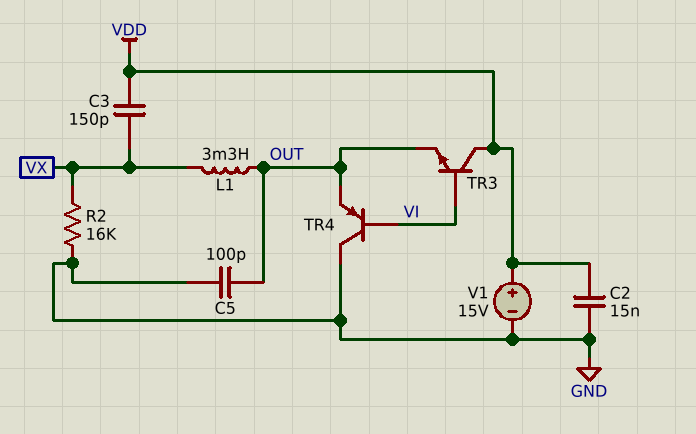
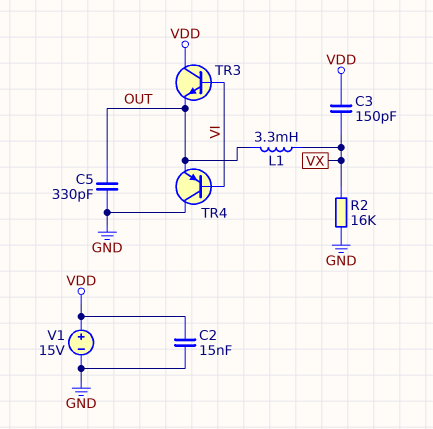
C5: 100pF (GND, OUT) -> 330pF (GND, OUT)

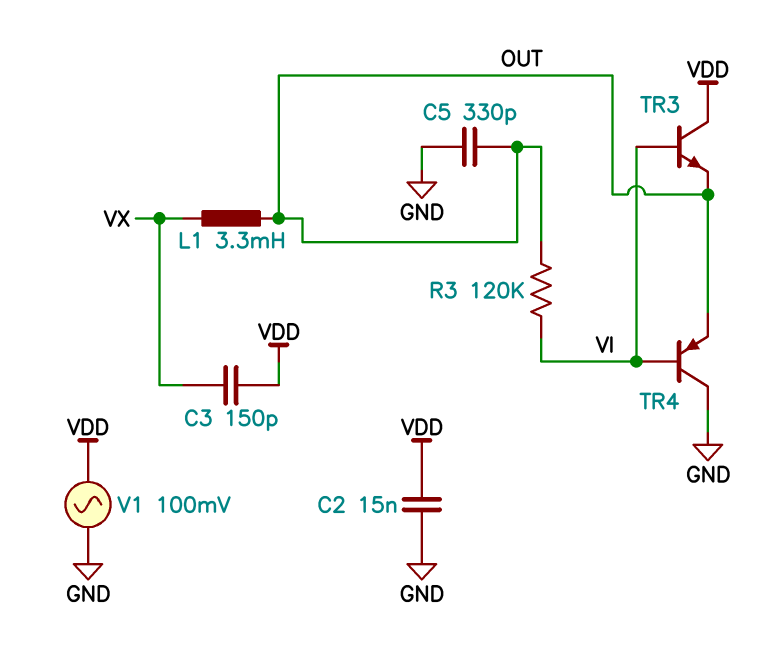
R2: 16k (GND, VX) -> none
R3: none -> 120k (OUT, VI)
V1: 15V (plus VDD, minus GND) -> AC 100mV (GND, VDD)

